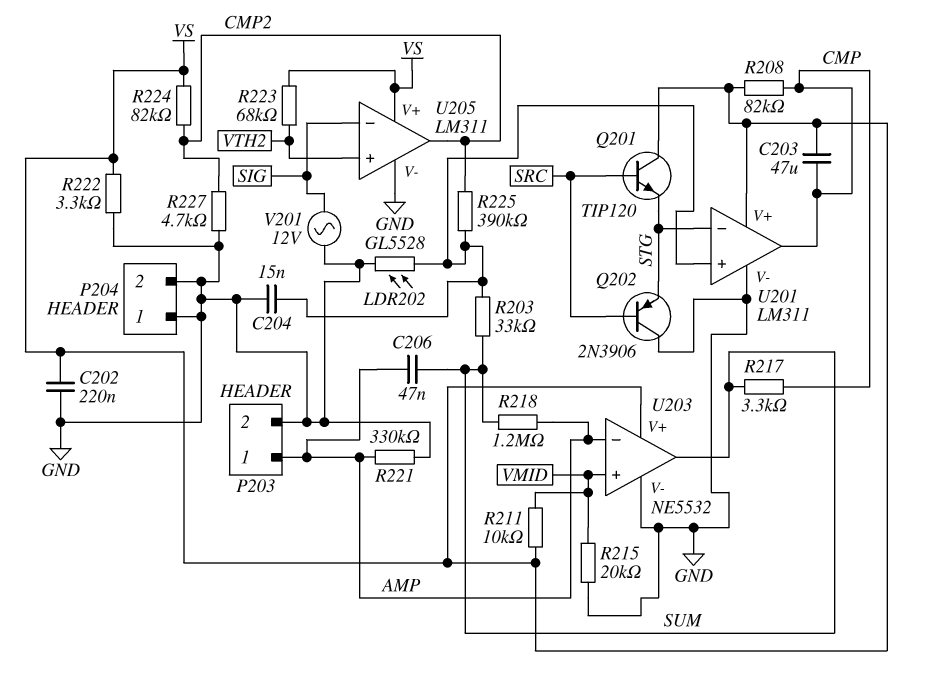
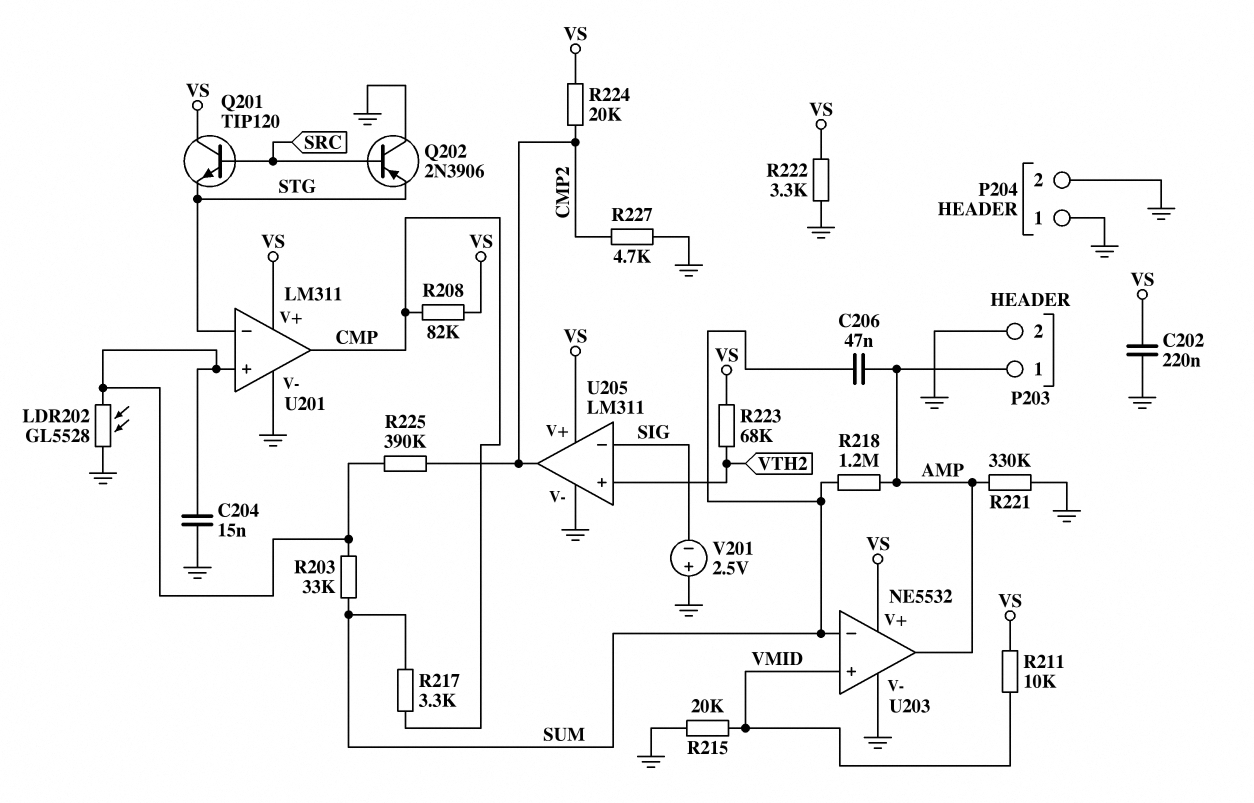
C203: 47uF (CMP, VS) -> none
R224: 82k (CMP2, VS) -> 20k (CMP2, VS)
U203 pin in-: AMP -> SUM
U203 pin out: SUM -> AMP
V201: AC 12V (GND, SIG) -> 2.5V (plus GND, minus SIG)

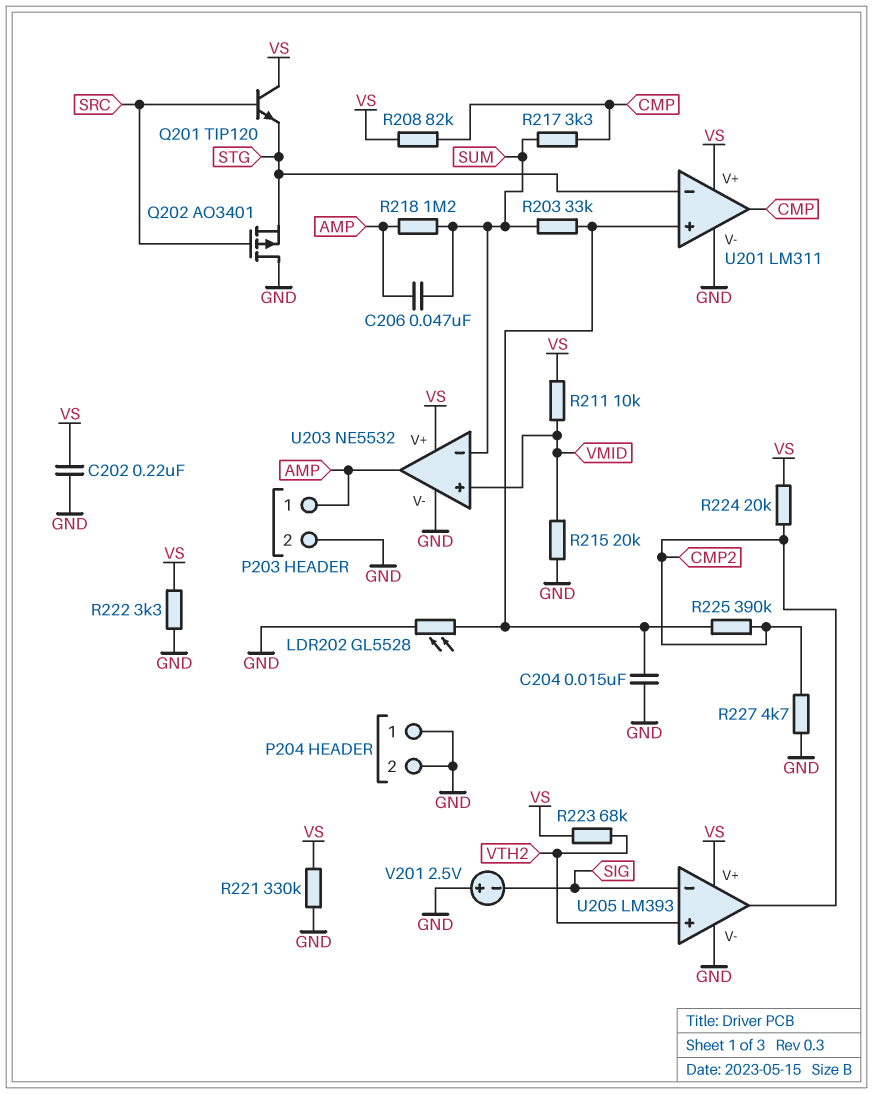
Q202: PNP 2N3906 (B SRC, C GND, E STG) -> PMOS AO3401 (G SRC, D GND, S STG)
R221: 330k (AMP, GND) -> 330k (GND, VS)
U205: LM311 -> LM393

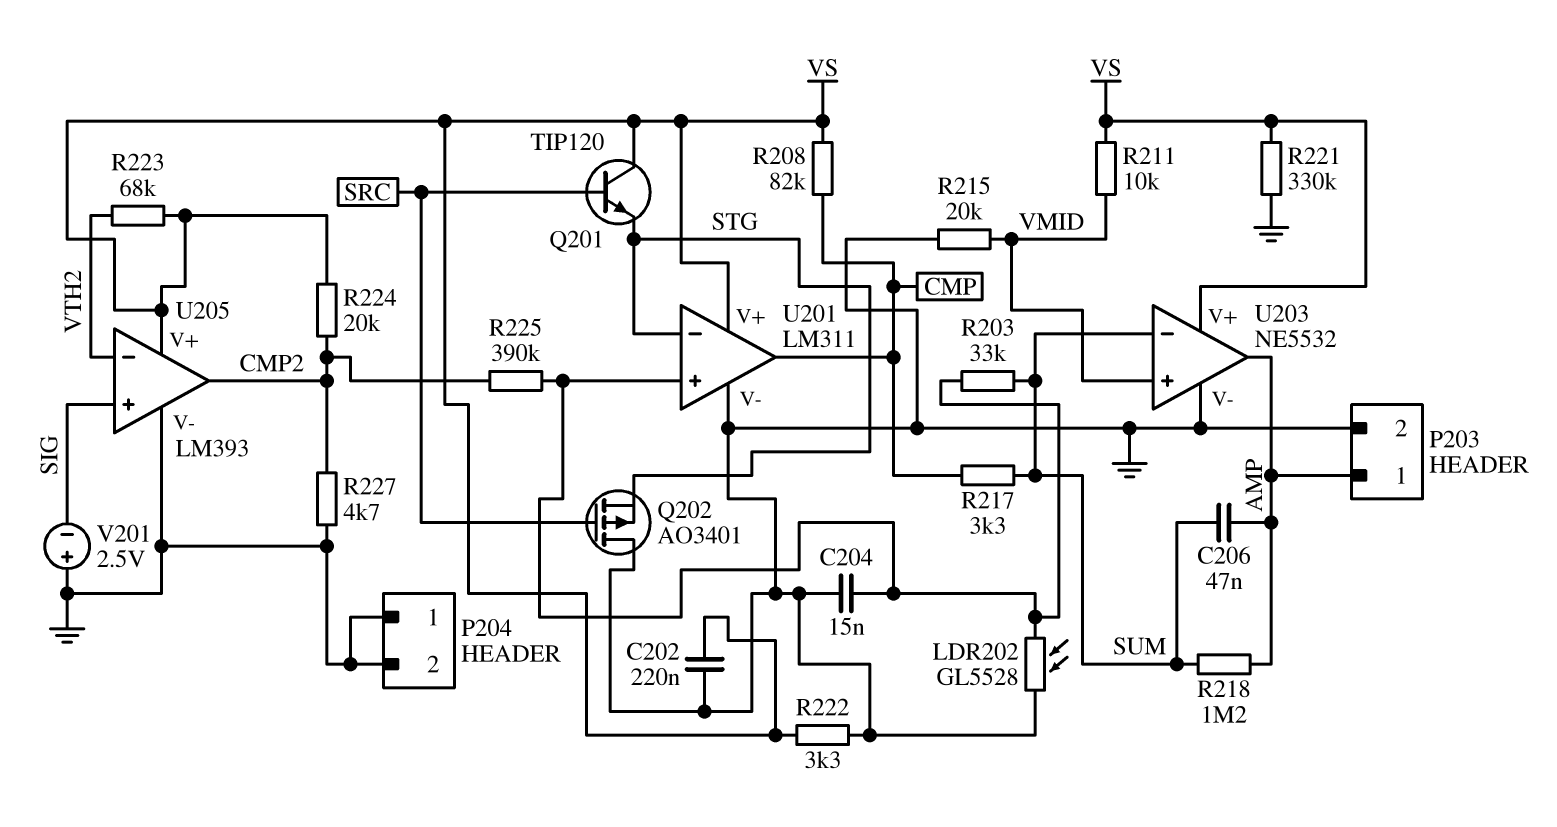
U205 pin in+: VTH2 -> SIG
U205 pin in-: SIG -> VTH2

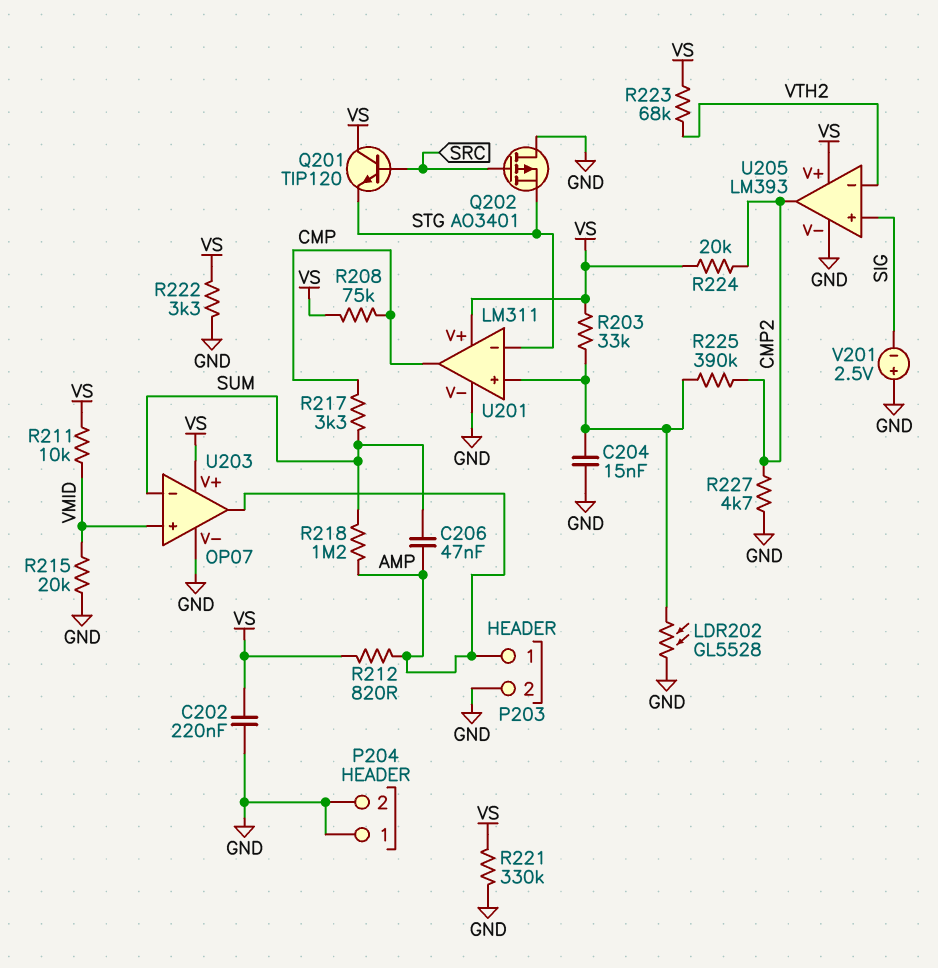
R203: 33k (SUM, U201/in+) -> 33k (U201/in+, VS)
R208: 82k (CMP, VS) -> 75k (CMP, VS)
R212: none -> 820 (AMP, VS)
U203: NE5532 -> OP07

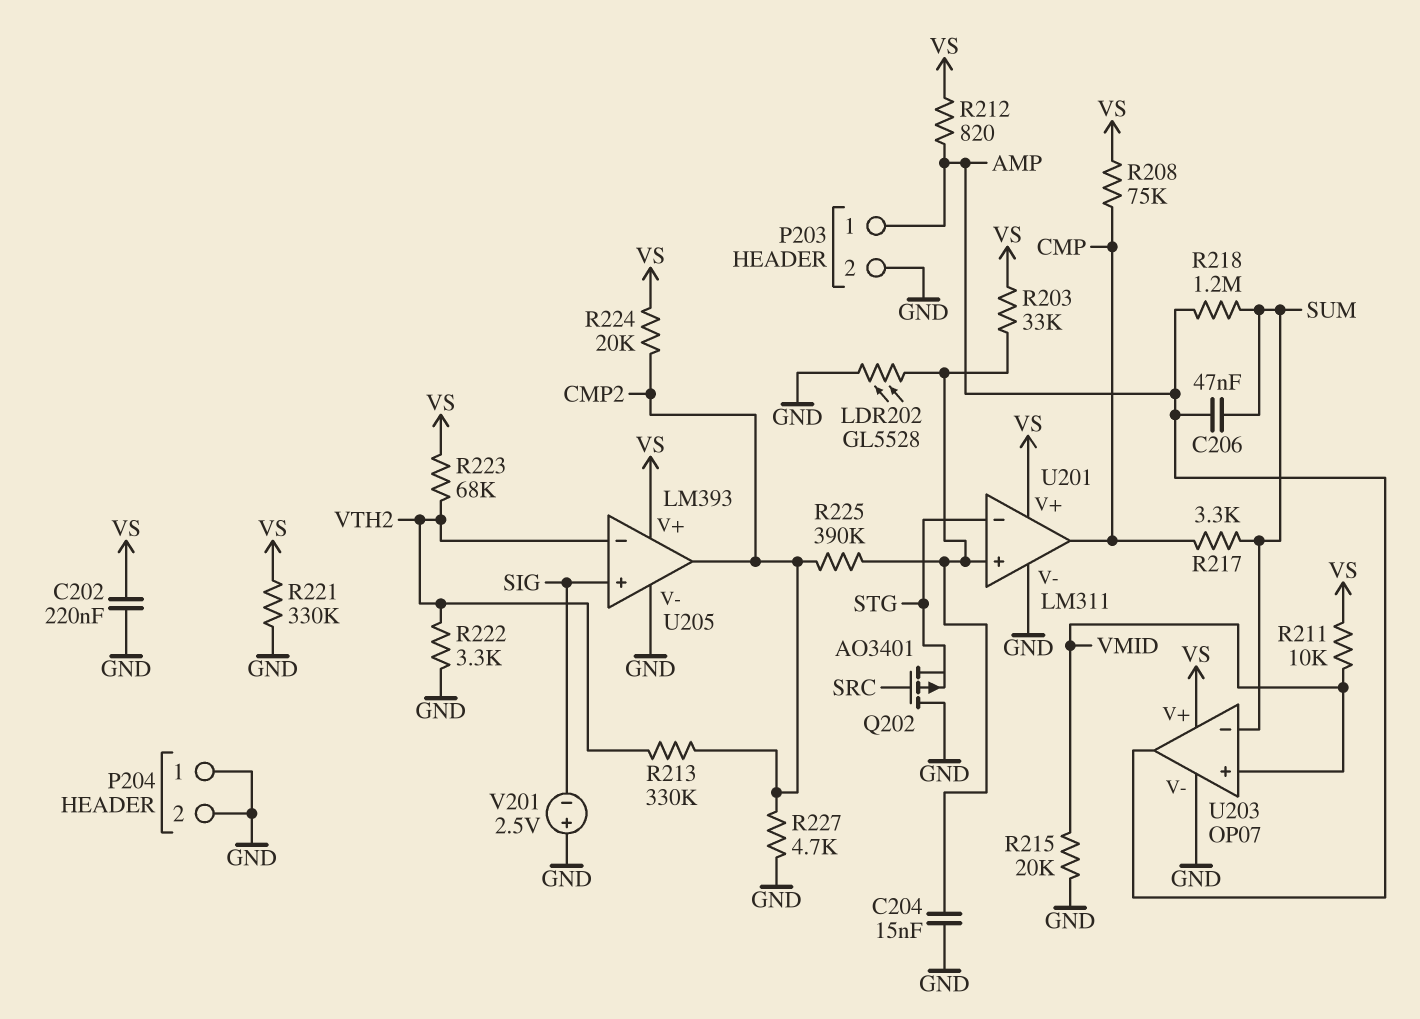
Q201: NPN TIP120 (B SRC, C VS, E STG) -> none
R213: none -> 330k (CMP2, VTH2)
R222: 3.3k (GND, VS) -> 3.3k (GND, VTH2)

